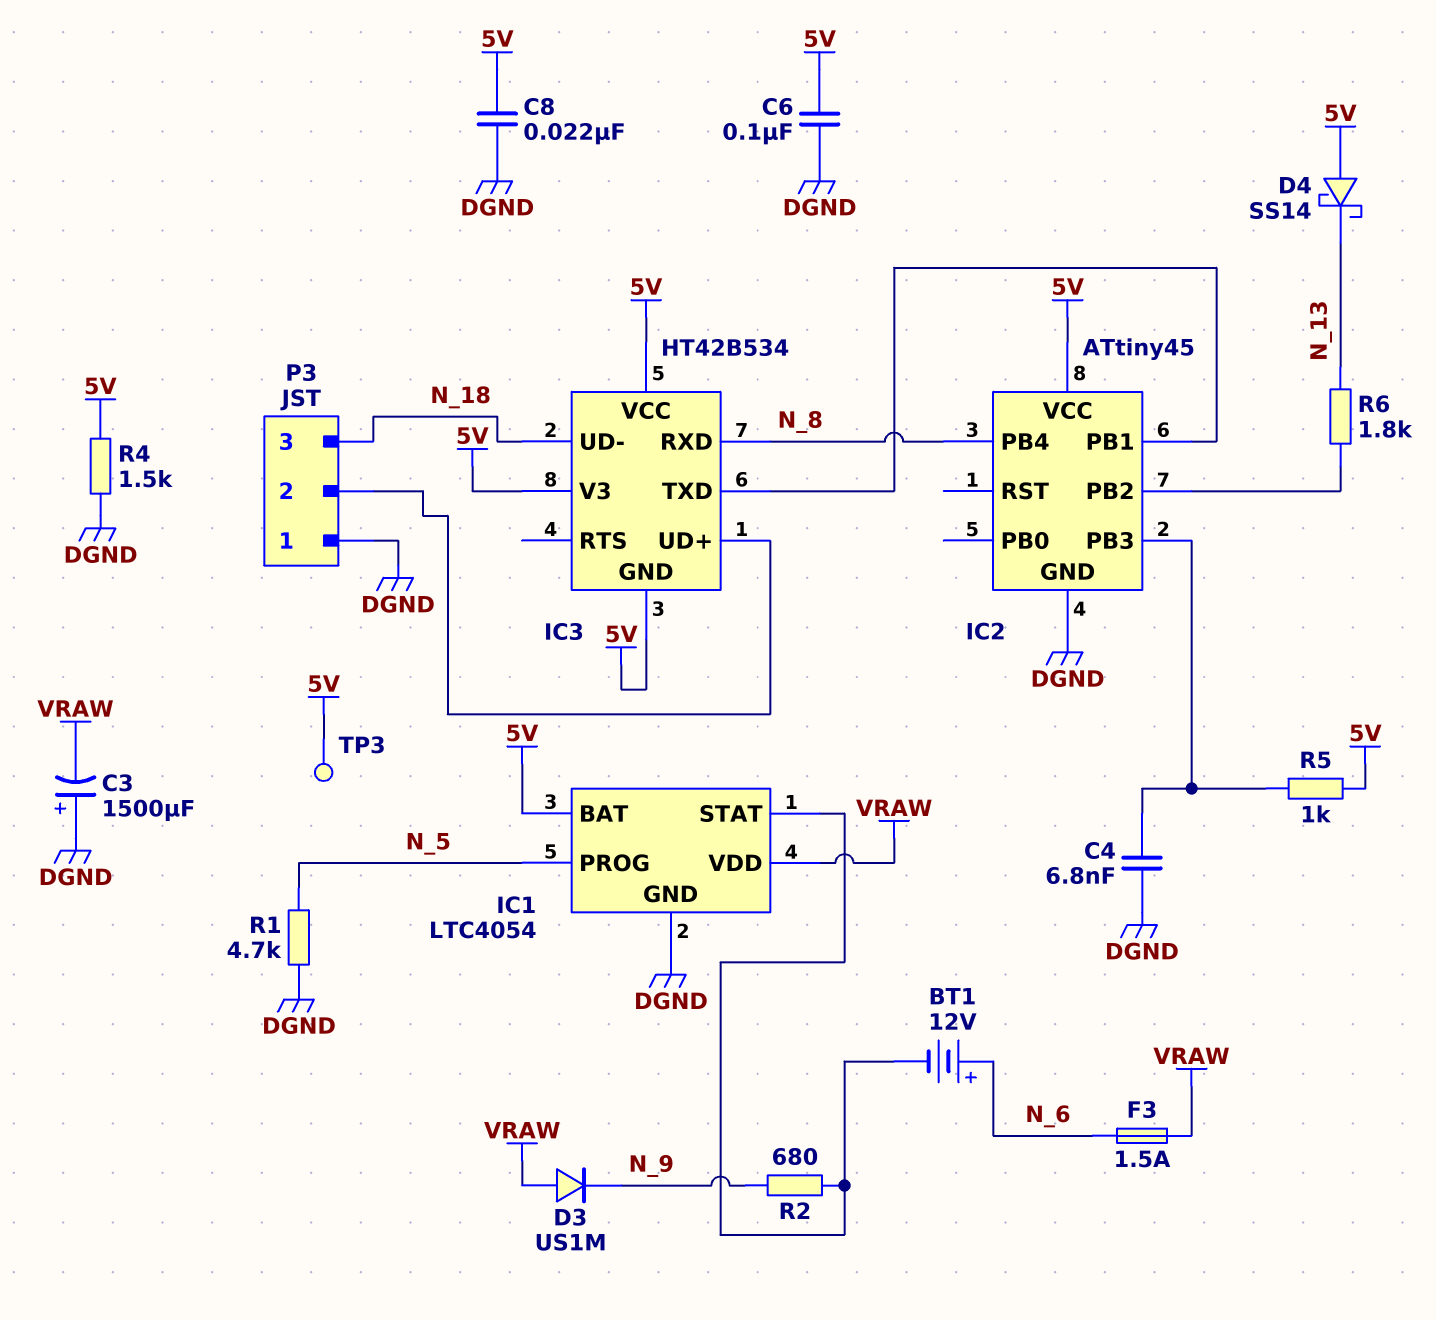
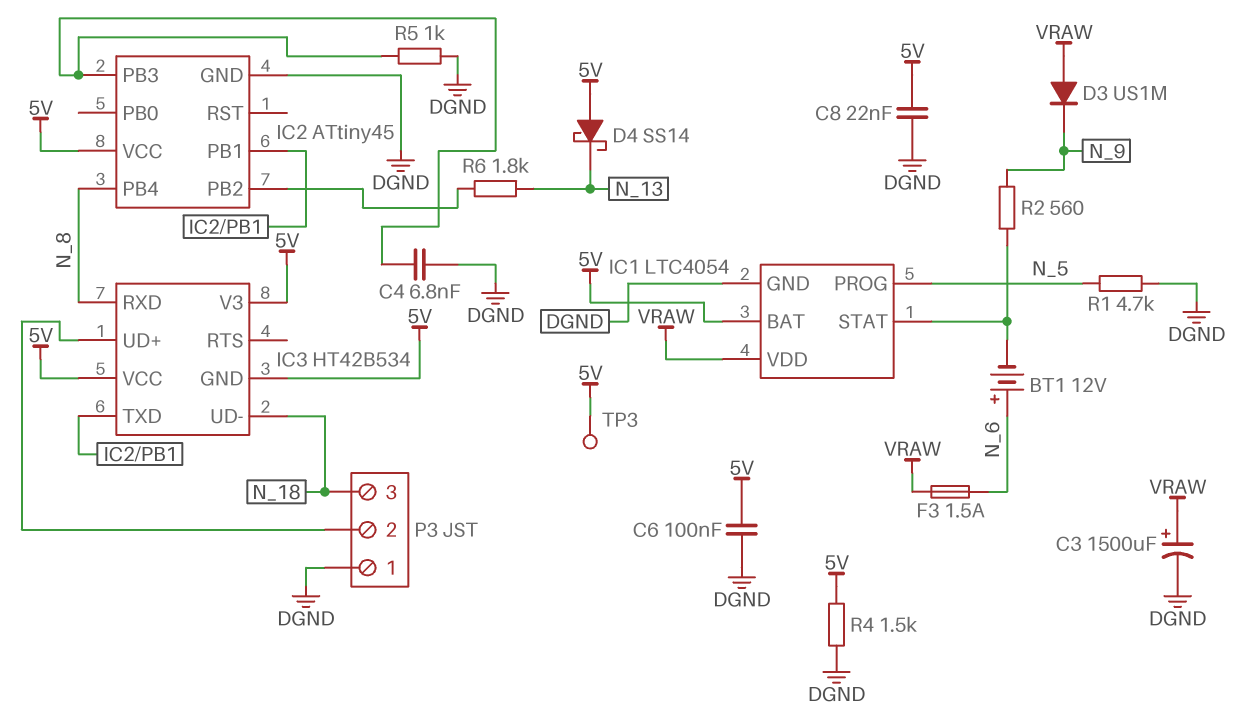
C3: 1500uF (plus DGND, minus VRAW) -> 1500uF (plus VRAW, minus DGND)
R2: 680 (IC1/STAT, N_9) -> 560 (IC1/STAT, N_9)
R5: 1k (5V, IC2/PB3) -> 1k (DGND, IC2/PB3)

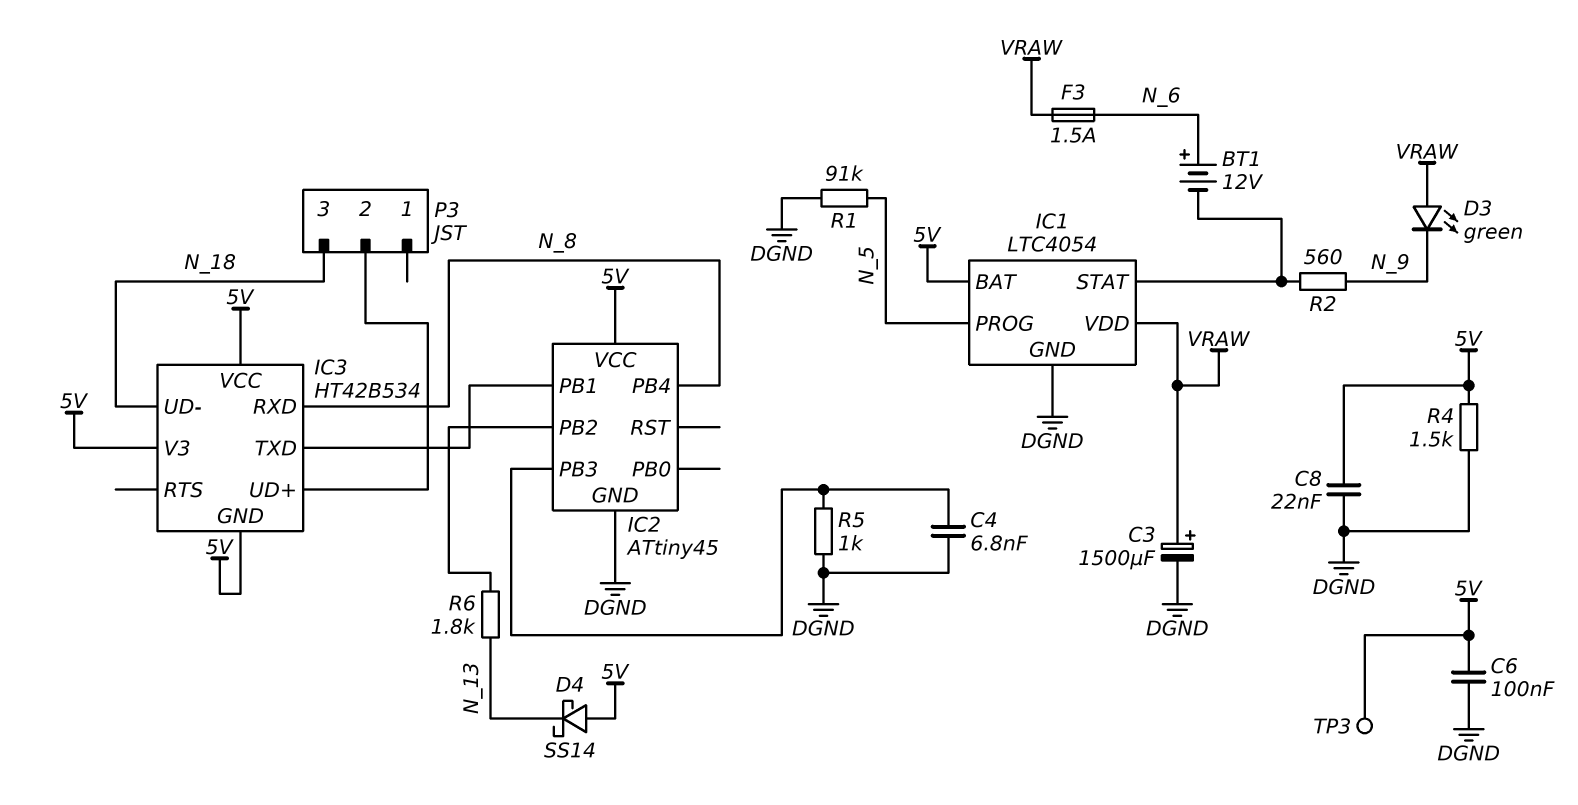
D3: diode US1M (A VRAW, K N_9) -> LED green (A VRAW, K N_9)
P3 pin 1: DGND -> none
R1: 4.7k (DGND, N_5) -> 91k (DGND, N_5)

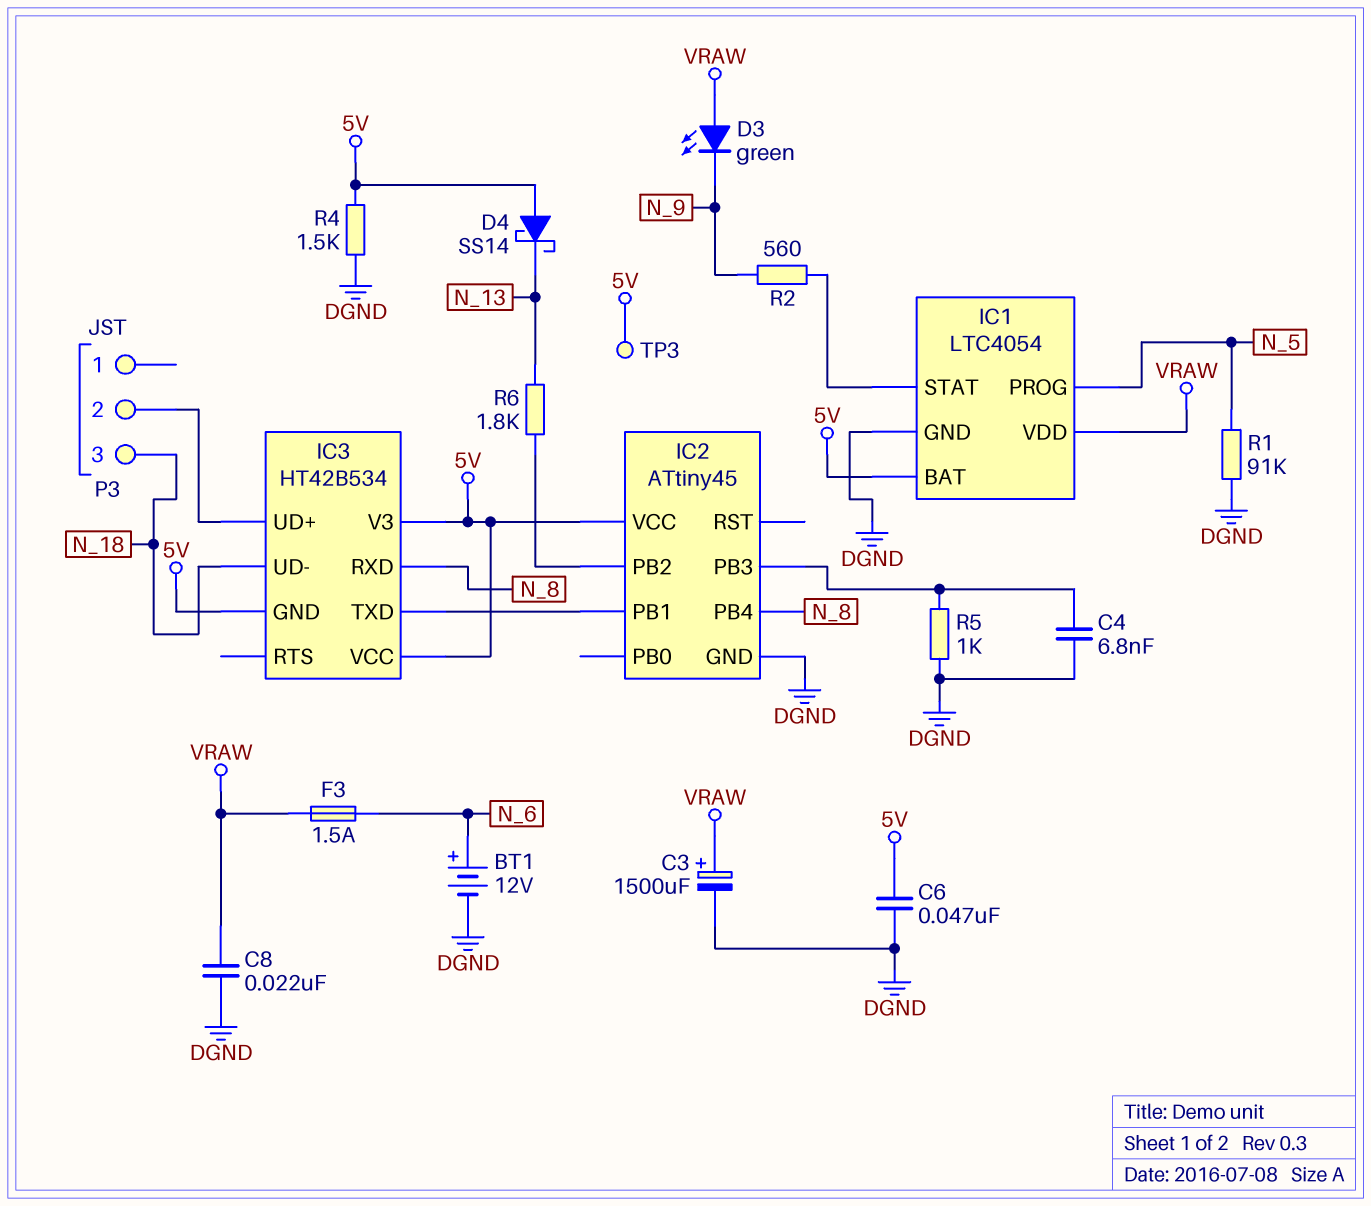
BT1: 12V (plus N_6, minus IC1/STAT) -> 12V (plus N_6, minus DGND)
C6: 100nF (5V, DGND) -> 47nF (5V, DGND)
C8: 22nF (5V, DGND) -> 22nF (DGND, VRAW)

